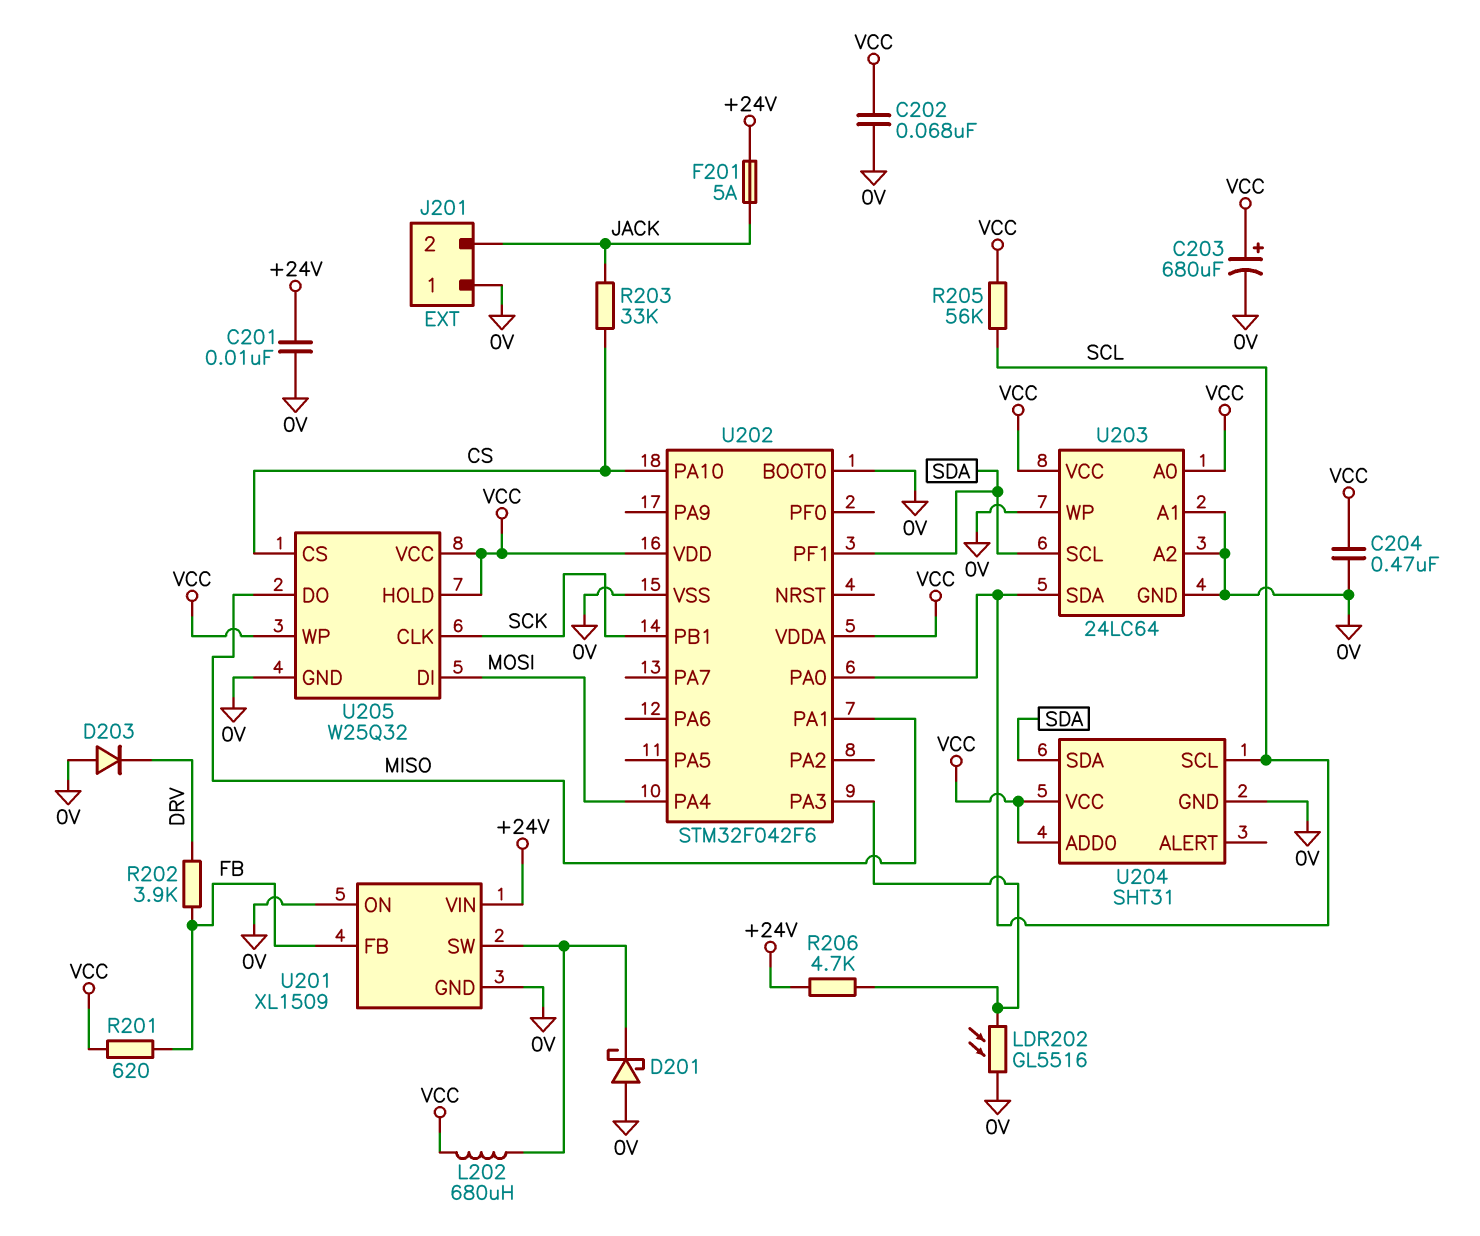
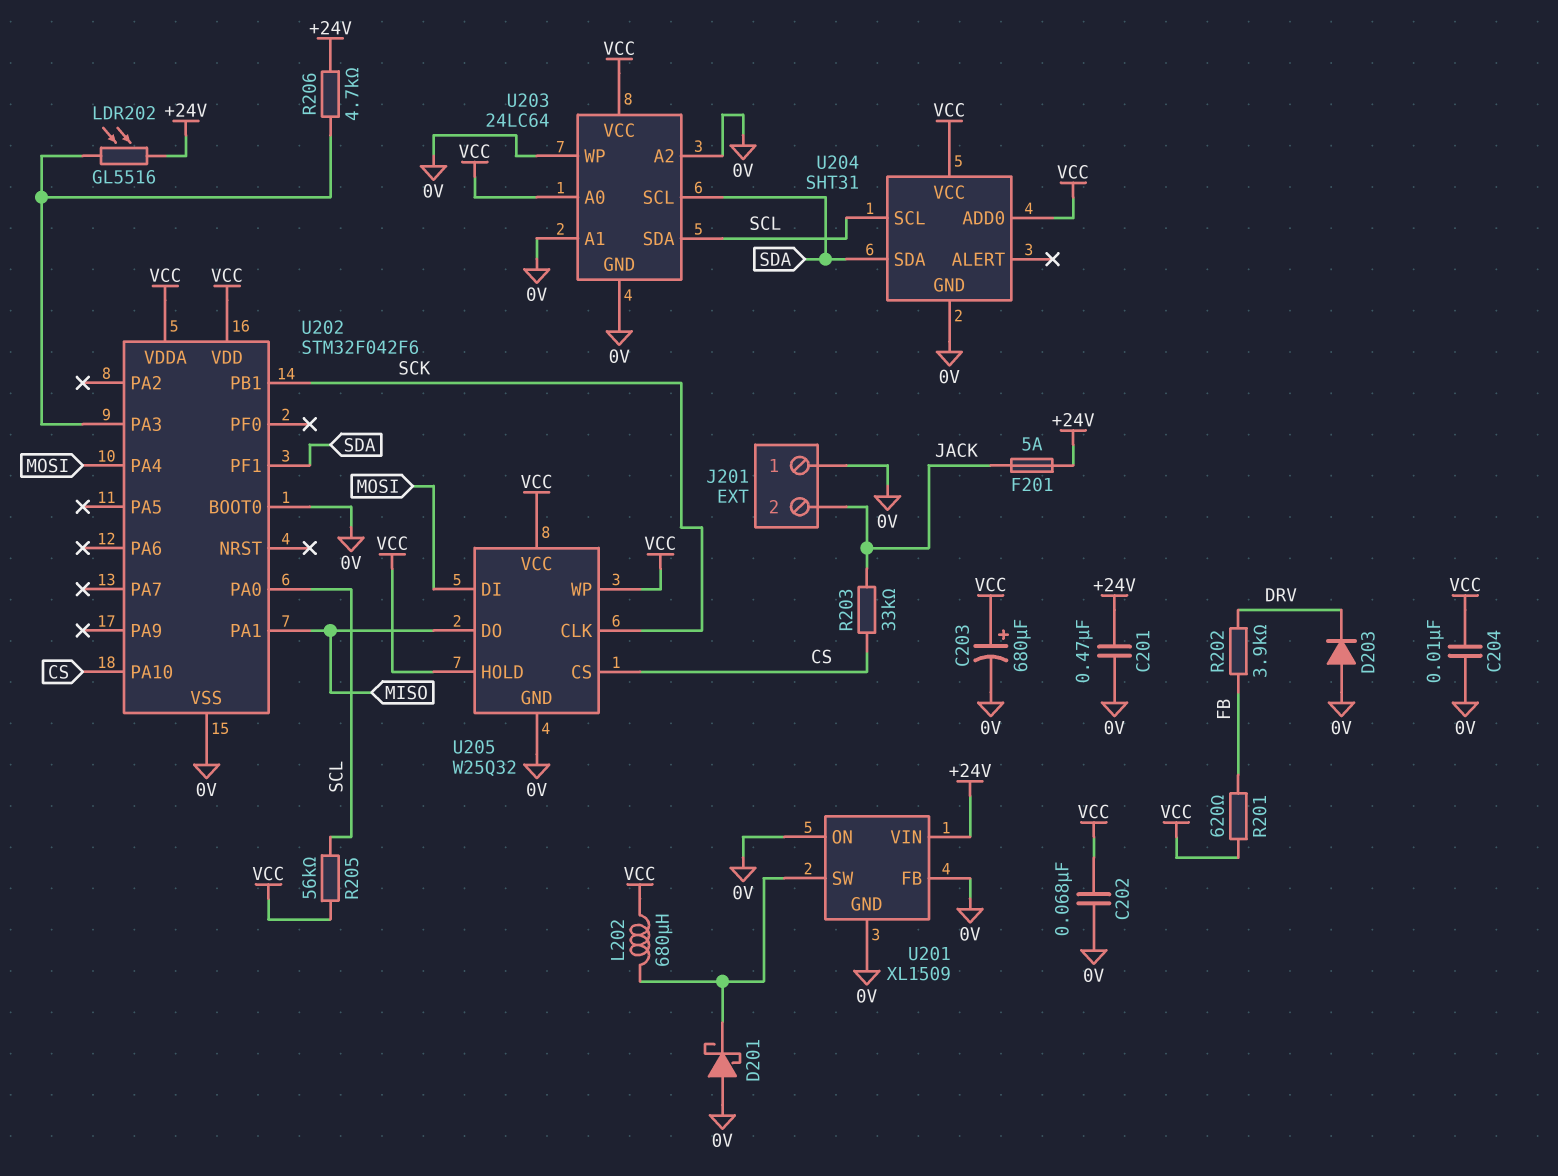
C201: 10nF (+24V, 0V) -> 470nF (+24V, 0V)
C204: 470nF (0V, VCC) -> 10nF (0V, VCC)
LDR202: GL5516 (0V, U202/PA3) -> GL5516 (+24V, U202/PA3)
U201 pin FB: FB -> 0V

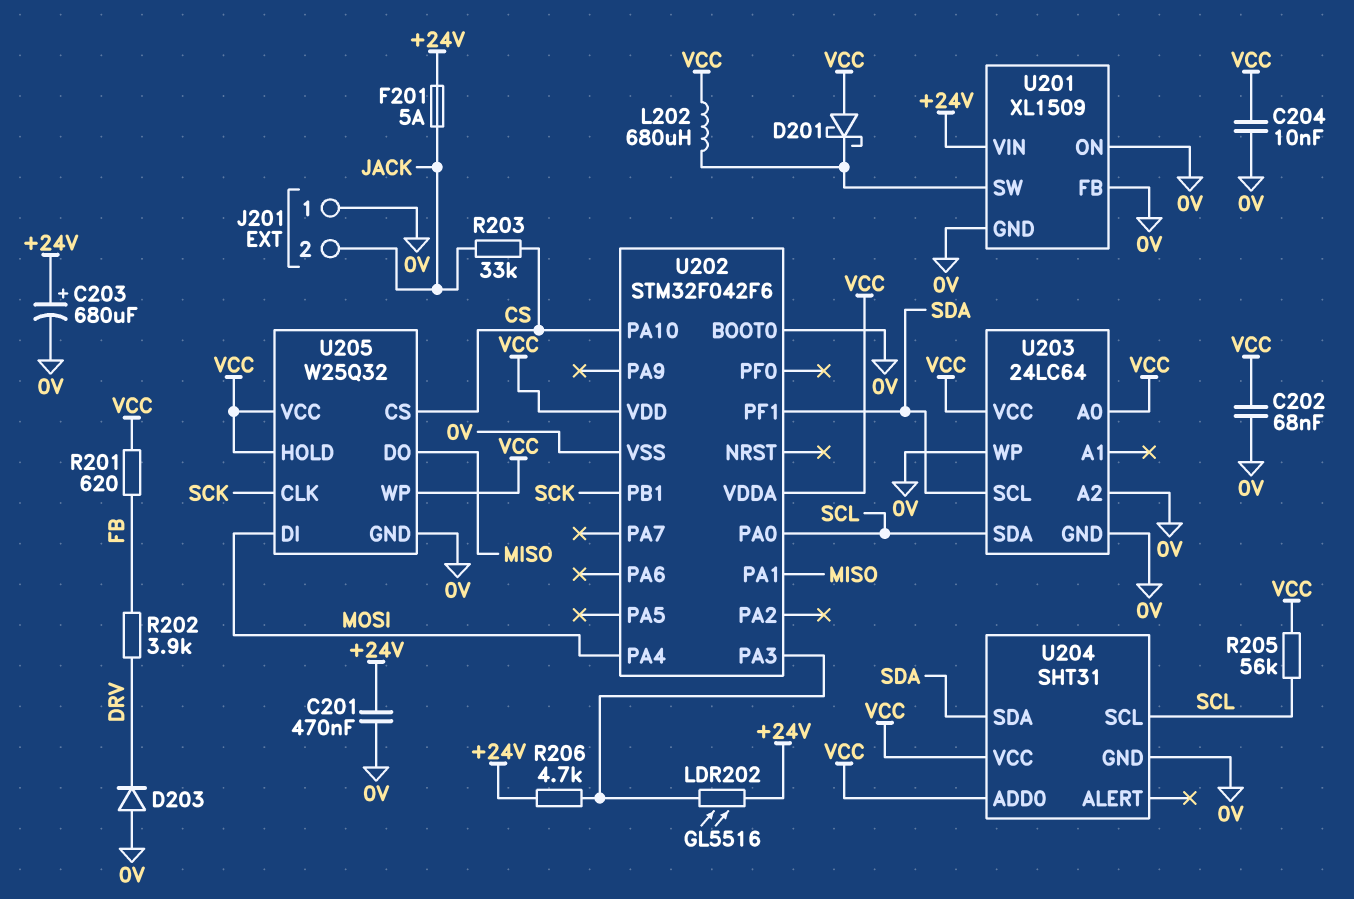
C203: 680uF (plus VCC, minus 0V) -> 680uF (plus +24V, minus 0V)
D201: schottky (A 0V, K U201/SW) -> schottky (A VCC, K U201/SW)
U203 pin A1: 0V -> none

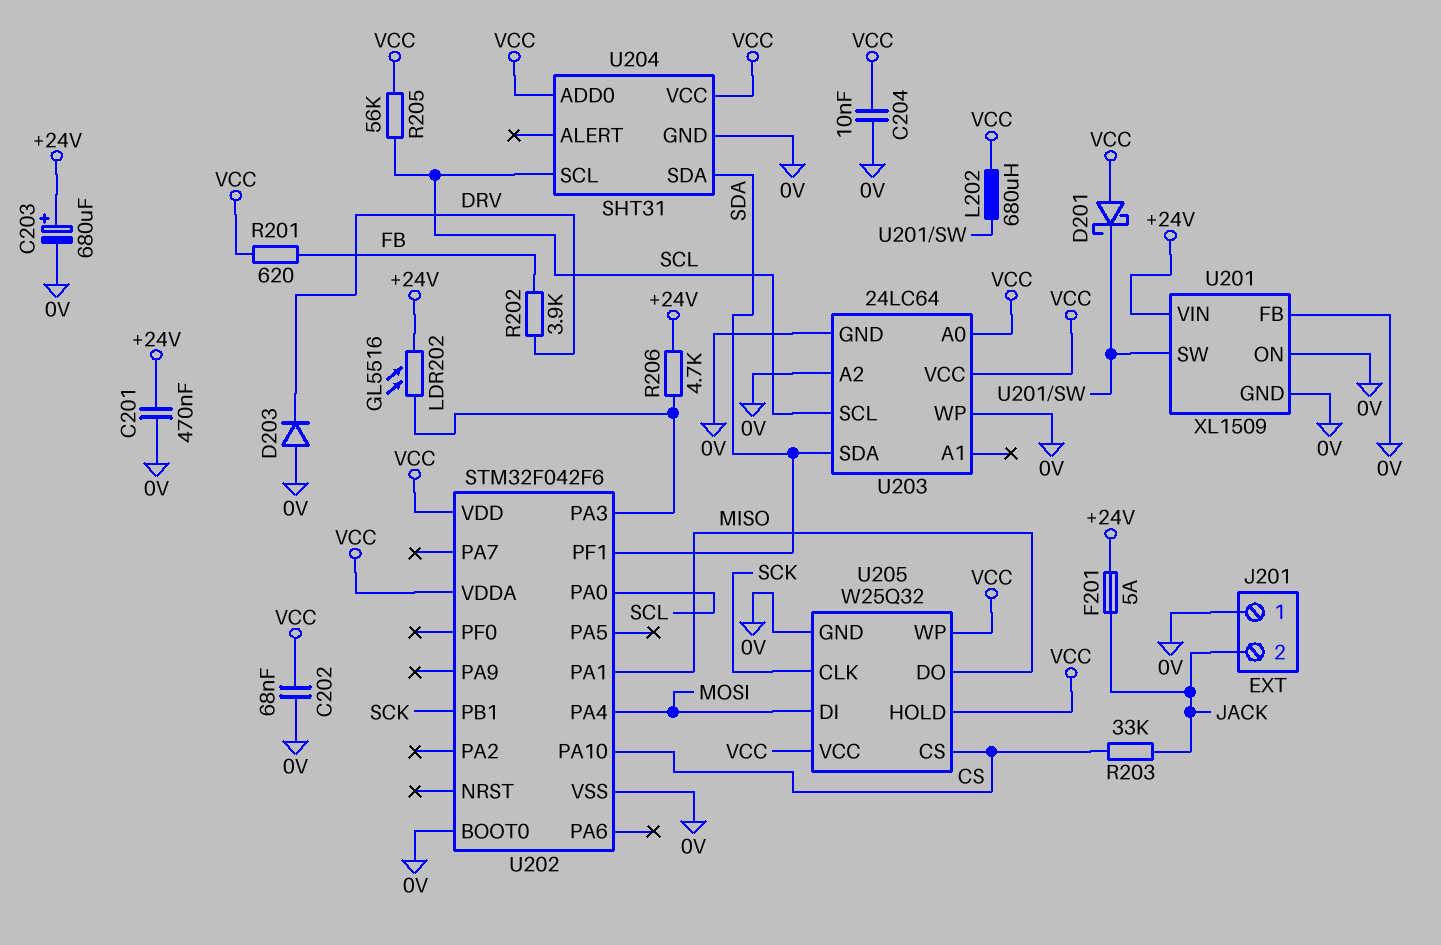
U203 pin SCL: SDA -> SCL
U203 pin SDA: SCL -> SDA

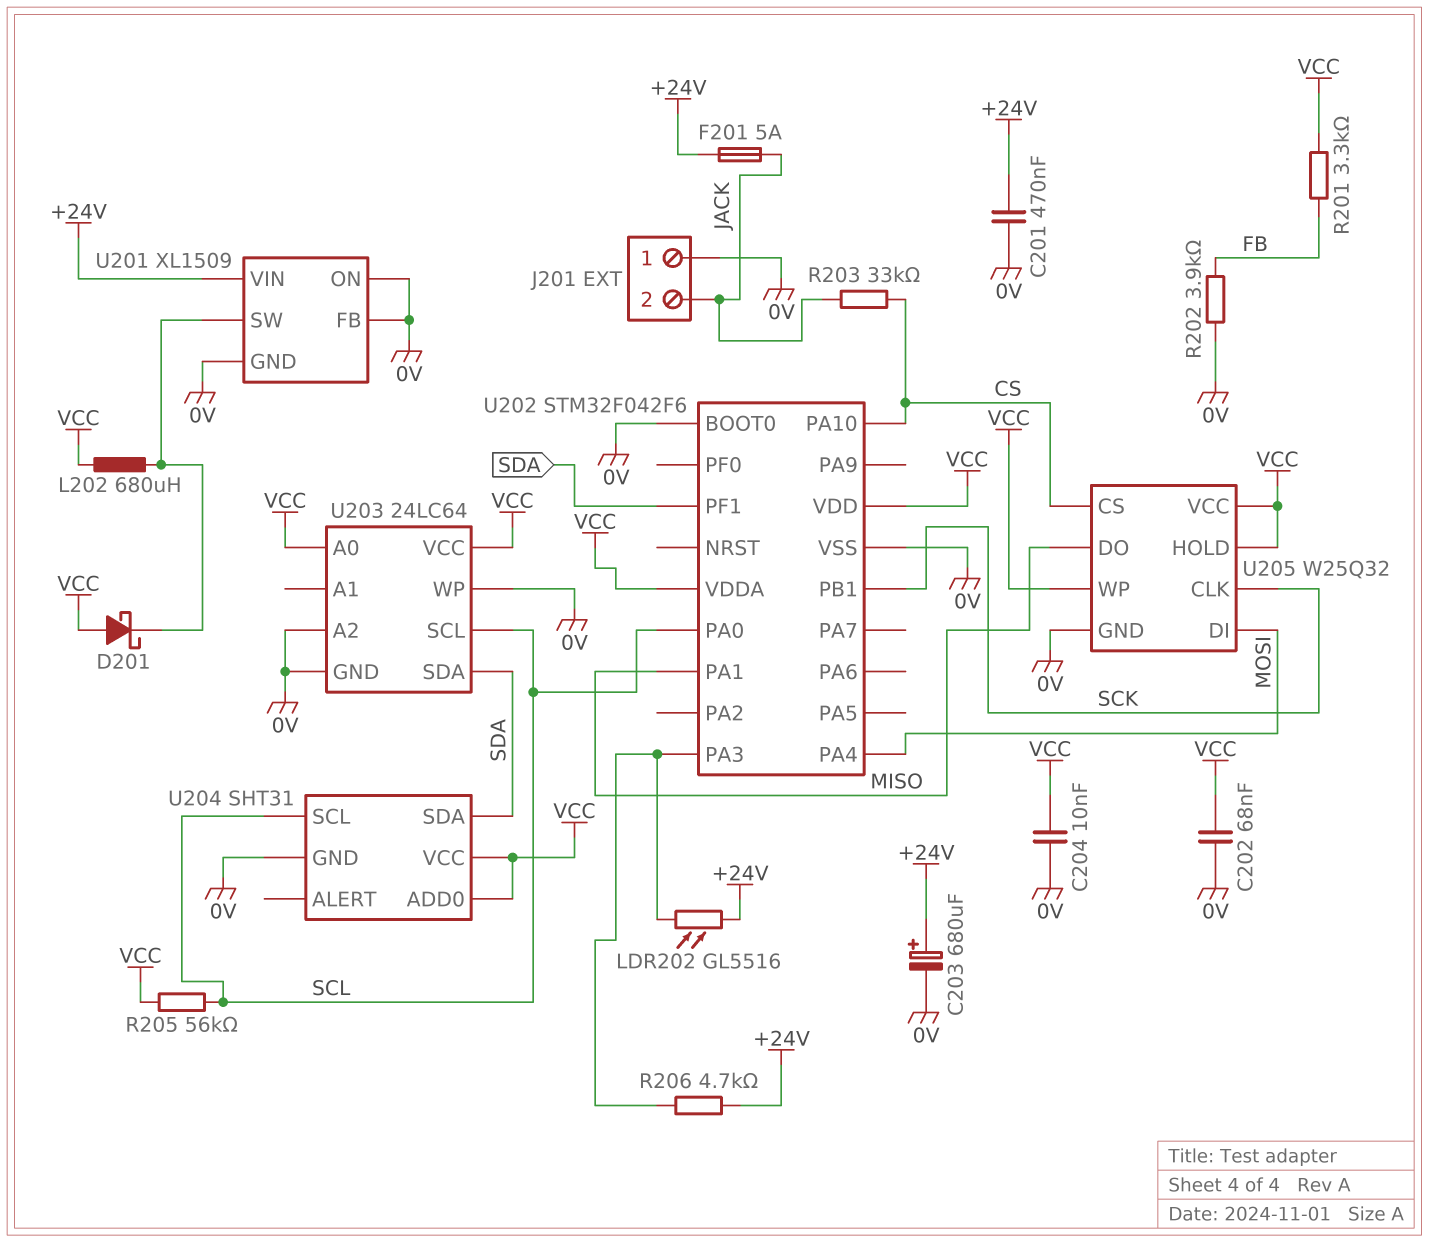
D203: diode (A 0V, K DRV) -> none
R201: 620 (FB, VCC) -> 3.3k (FB, VCC)
R202: 3.9k (DRV, FB) -> 3.9k (0V, FB)

